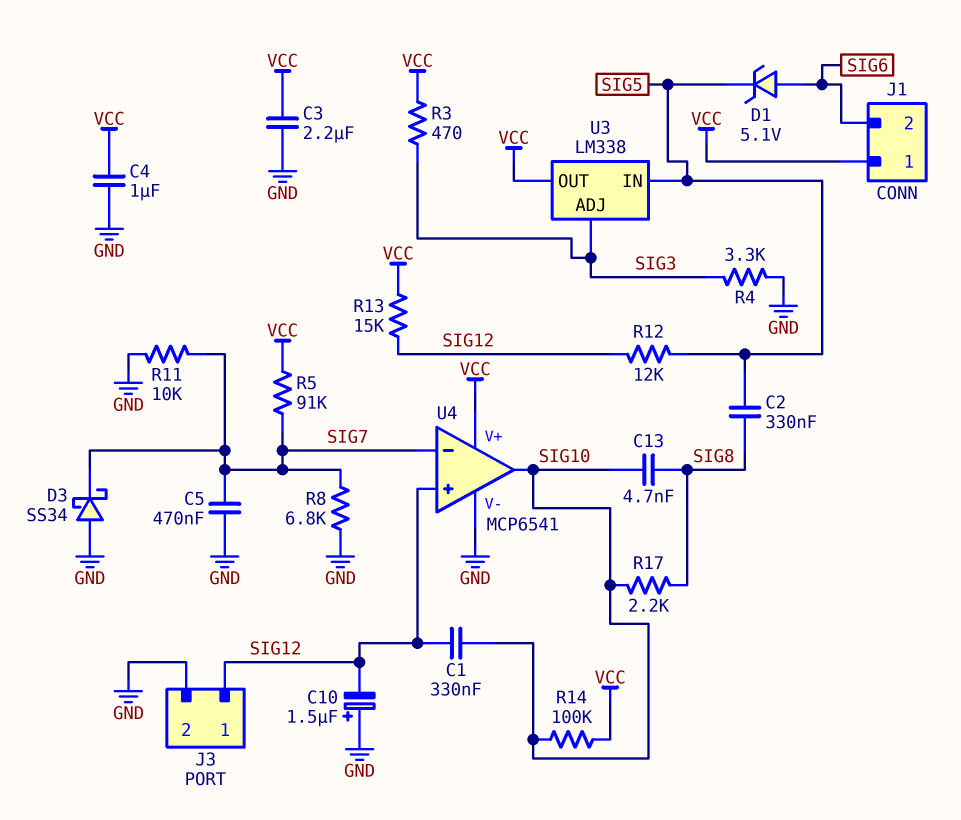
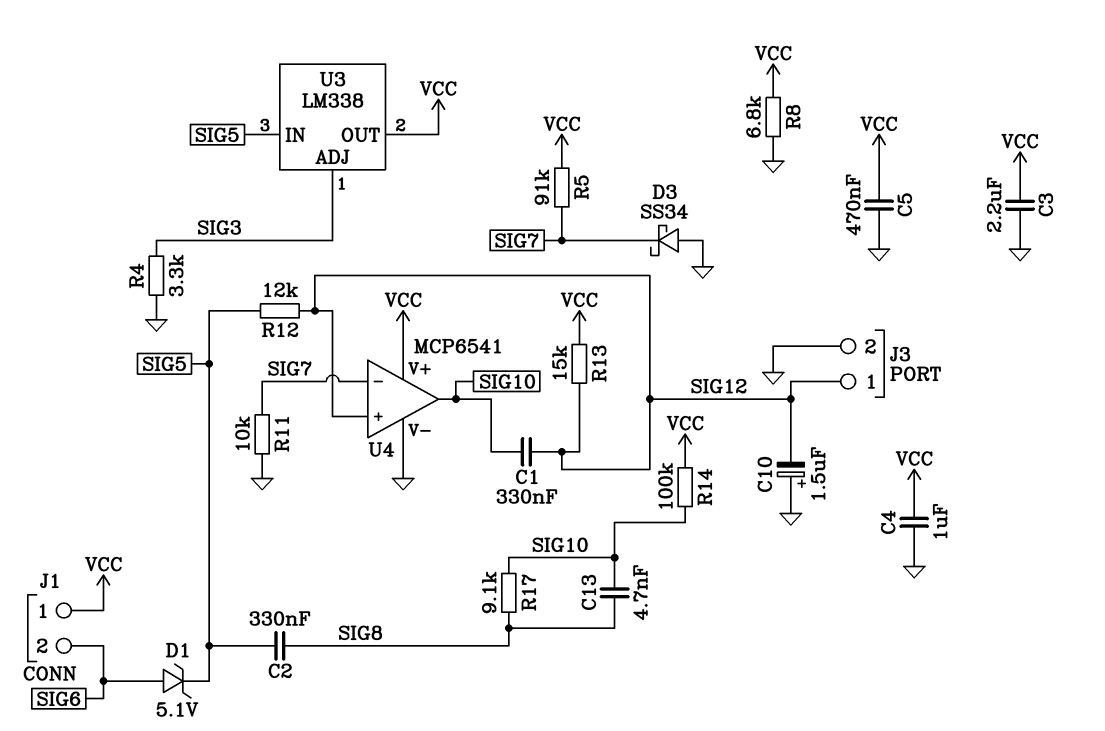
C5: 470nF (GND, SIG7) -> 470nF (GND, VCC)
R3: 470 (SIG3, VCC) -> none
R8: 6.8k (GND, SIG7) -> 6.8k (GND, VCC)
R17: 2.2k (SIG8, SIG10) -> 9.1k (SIG8, SIG10)

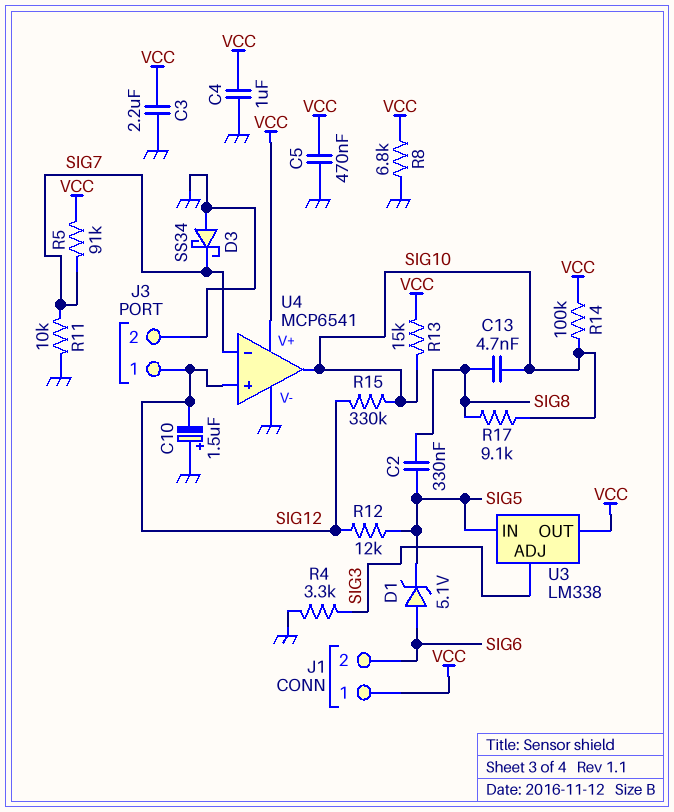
C1: 330nF (SIG10, SIG12) -> none
R13: 15k (SIG12, VCC) -> 15k (SIG10, VCC)
R15: none -> 330k (SIG10, SIG12)

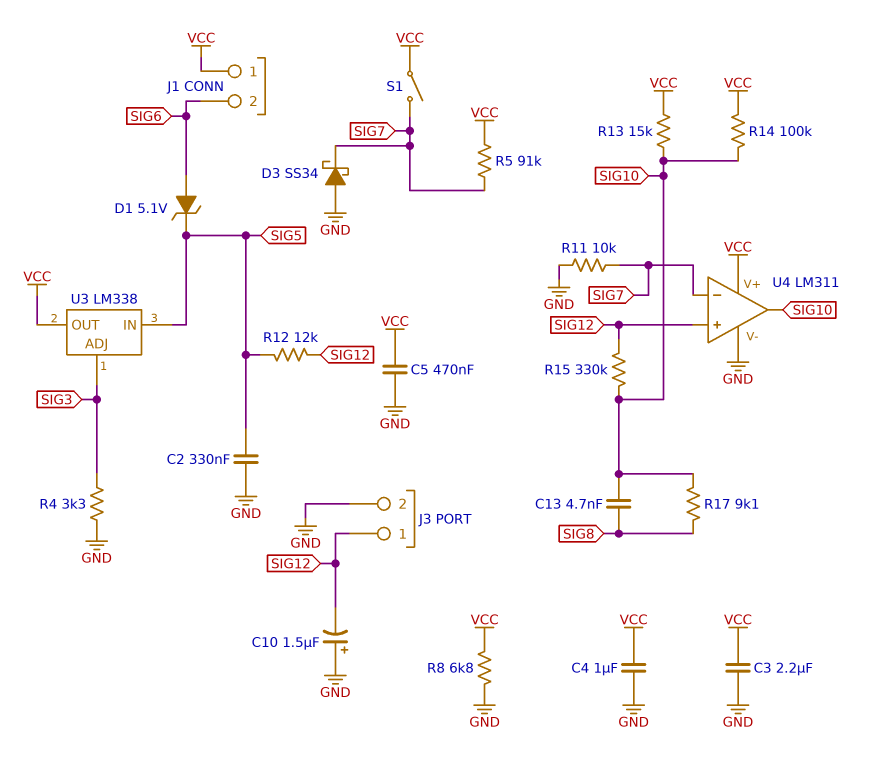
C2: 330nF (SIG5, SIG8) -> 330nF (GND, SIG5)
S1: none -> switch (SIG7, VCC)
U4: MCP6541 -> LM311

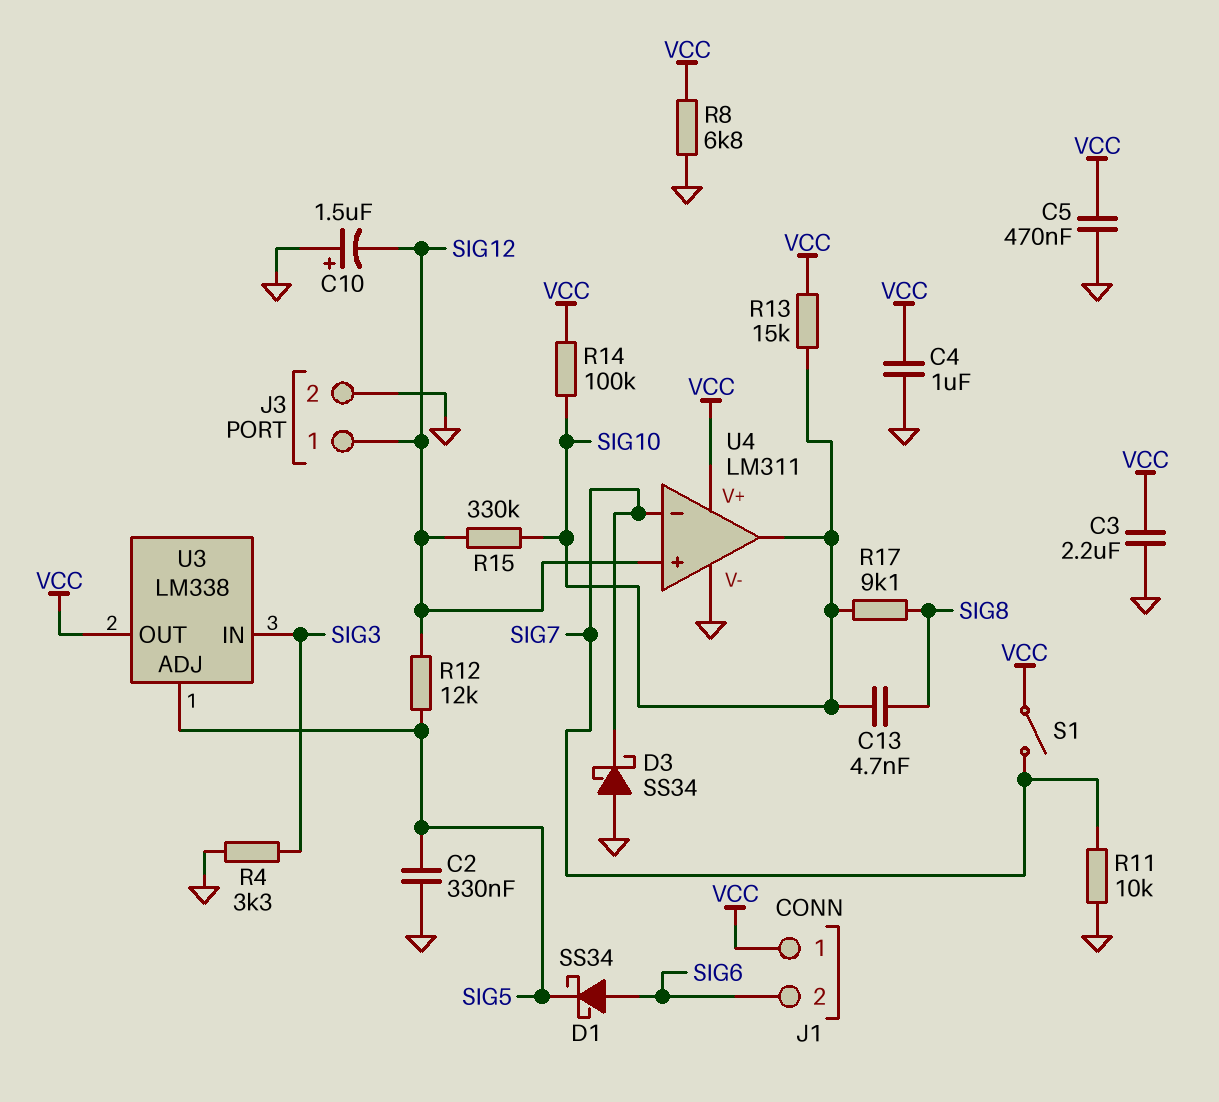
D1: zener 5.1V (A SIG6, K SIG5) -> schottky SS34 (A SIG6, K SIG5)
R5: 91k (SIG7, VCC) -> none
U3 pin ADJ: SIG3 -> SIG5
U3 pin IN: SIG5 -> SIG3

